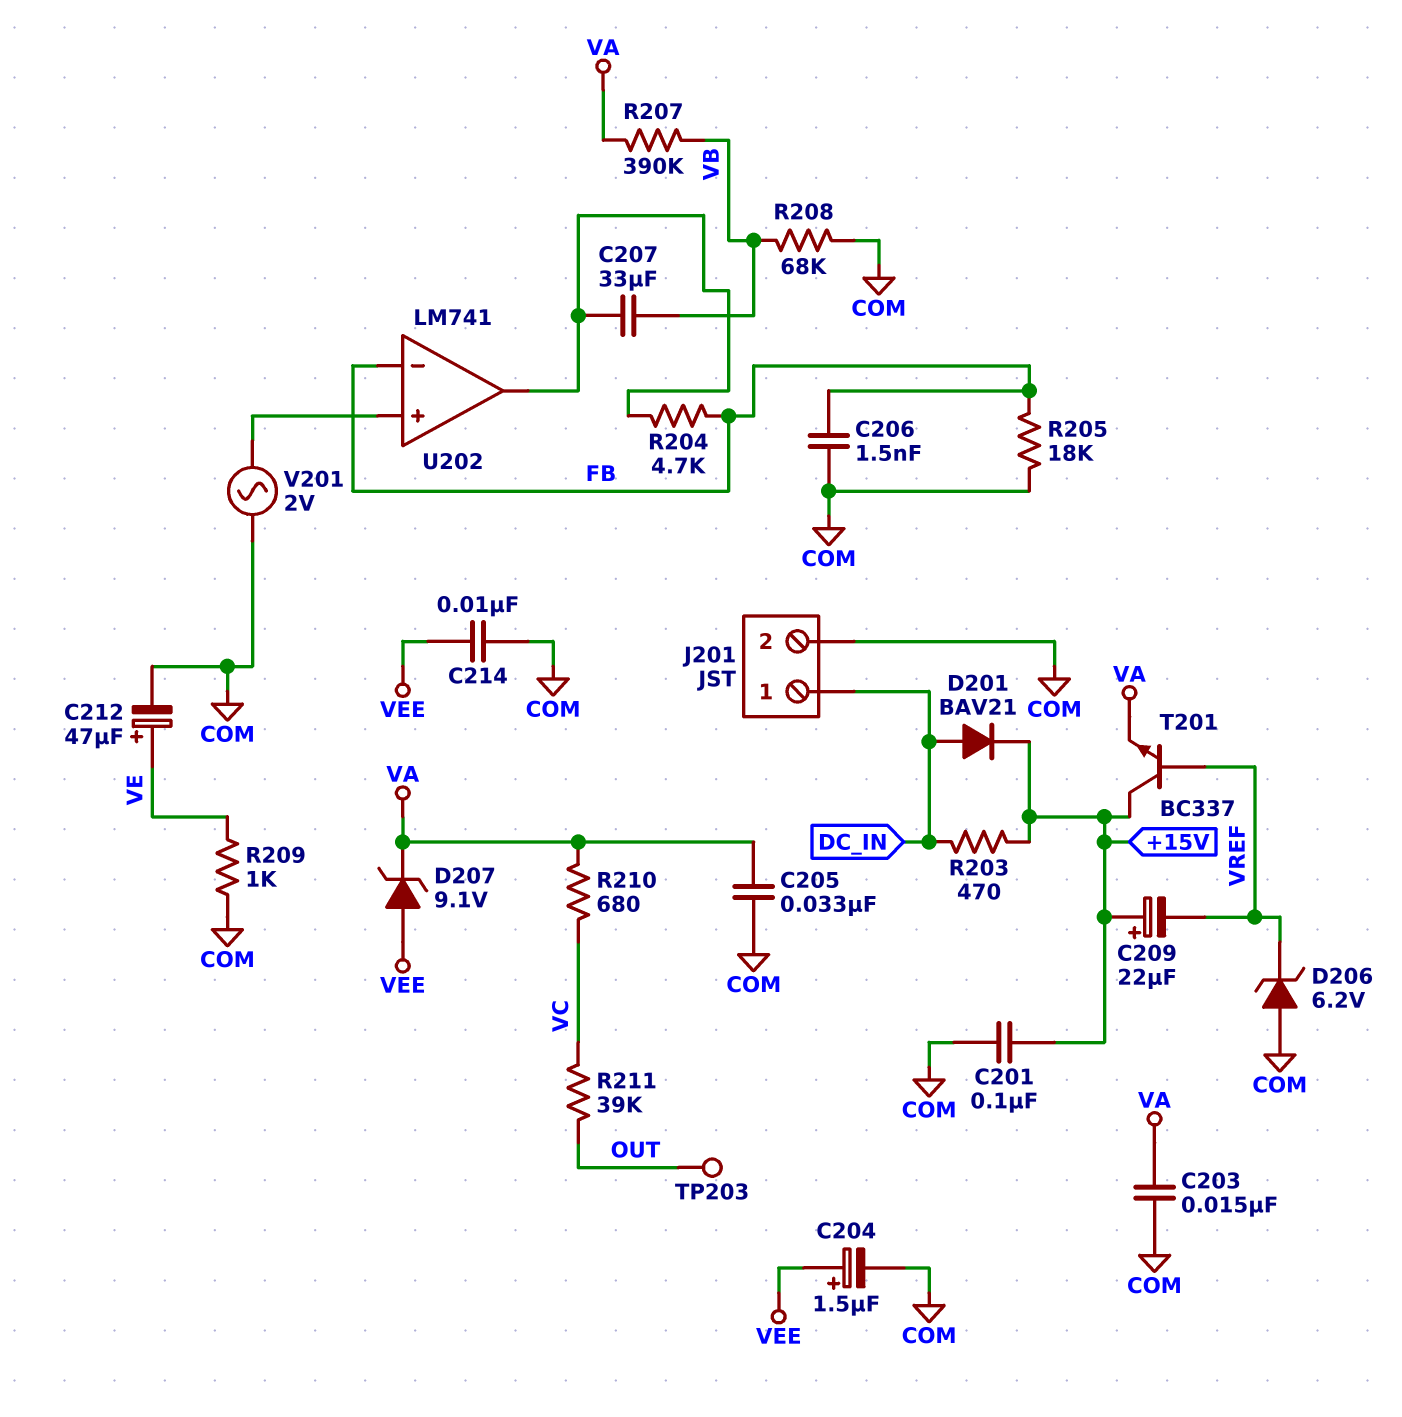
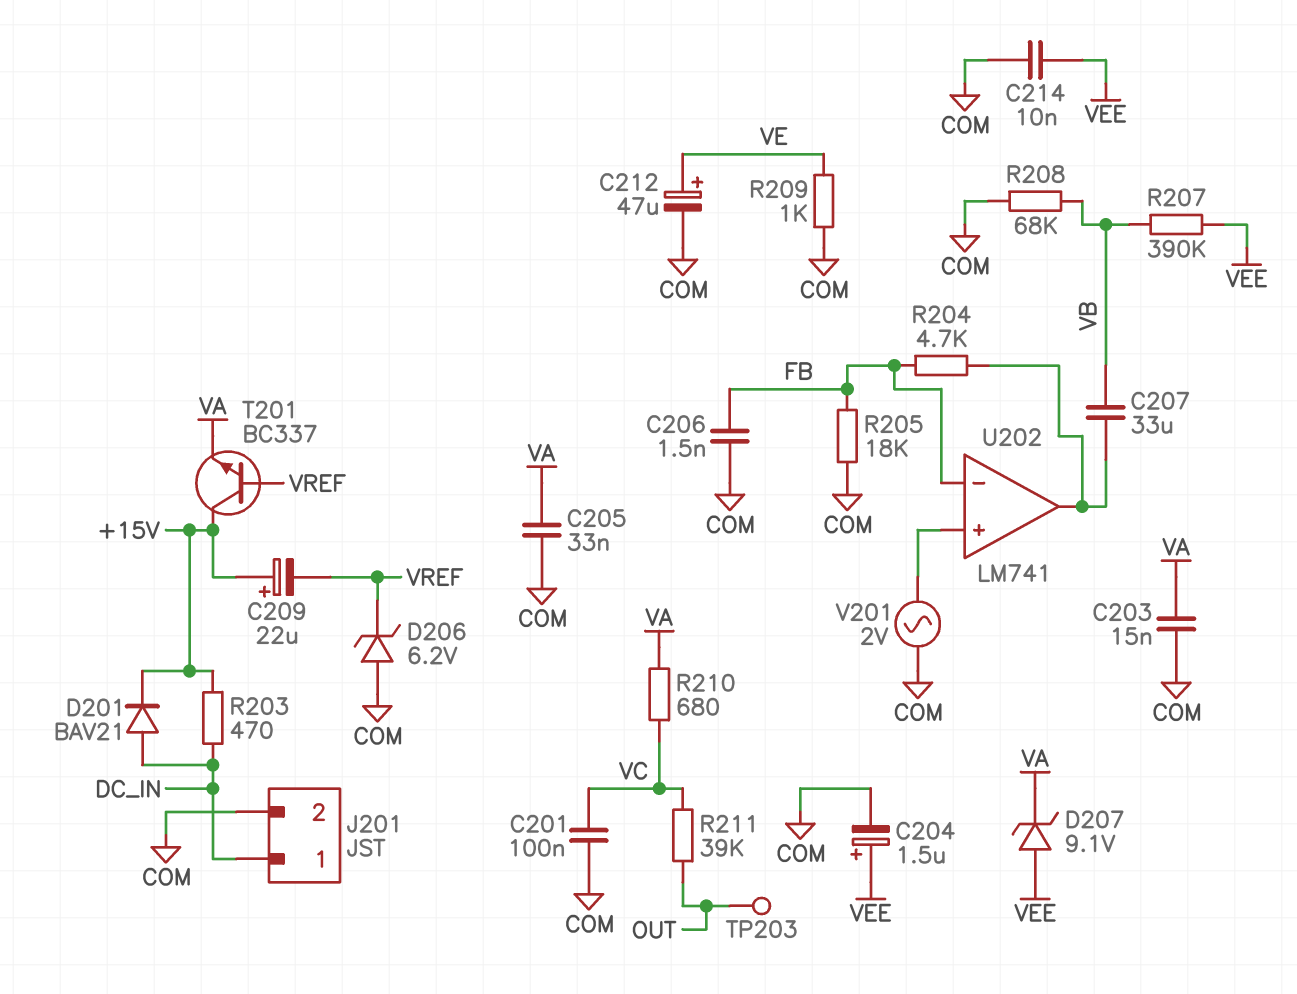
C201: 100nF (+15V, COM) -> 100nF (COM, VC)
R207: 390k (VA, VB) -> 390k (VB, VEE)

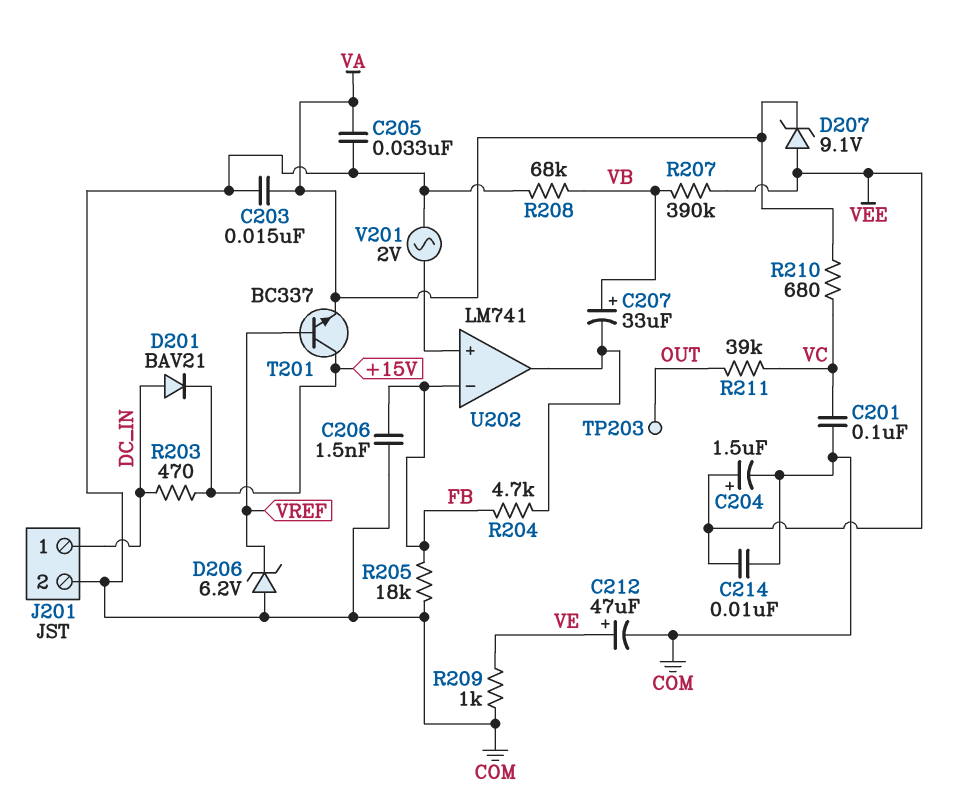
C207: 33uF (U202/out, VB) -> 33uF (plus VB, minus U202/out)
C209: 22uF (plus +15V, minus VREF) -> none

